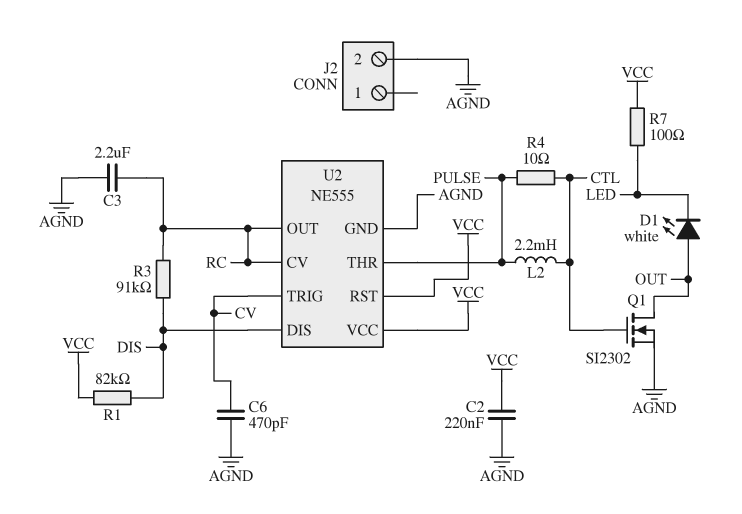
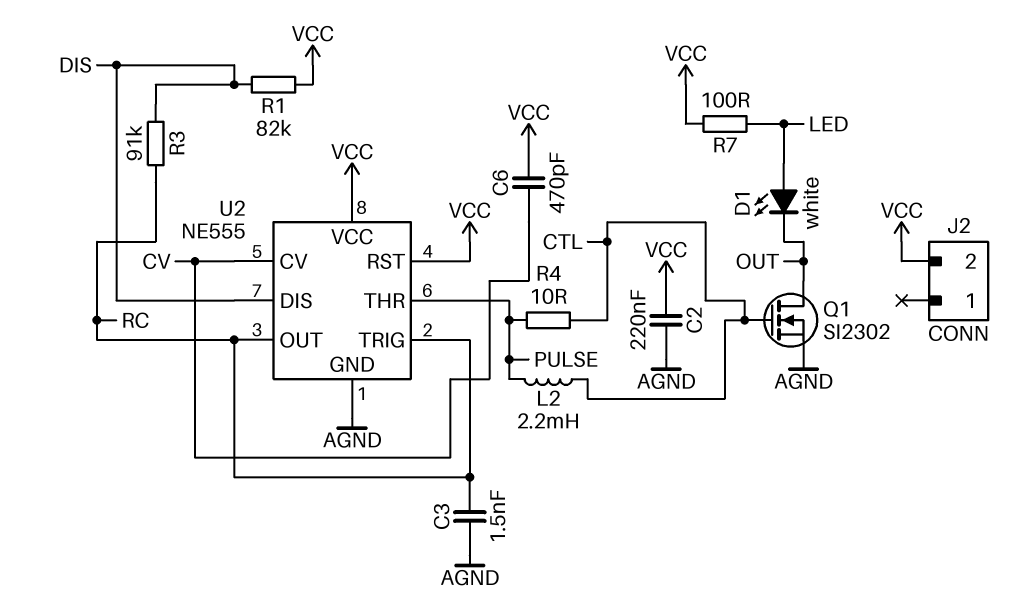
C3: 2.2uF (AGND, RC) -> 1.5nF (AGND, RC)
C6: 470pF (AGND, CV) -> 470pF (CV, VCC)
D1: LED white (A OUT, K LED) -> LED white (A LED, K OUT)
J2 pin 2: AGND -> VCC
U2 pin CV: RC -> CV
U2 pin TRIG: CV -> RC

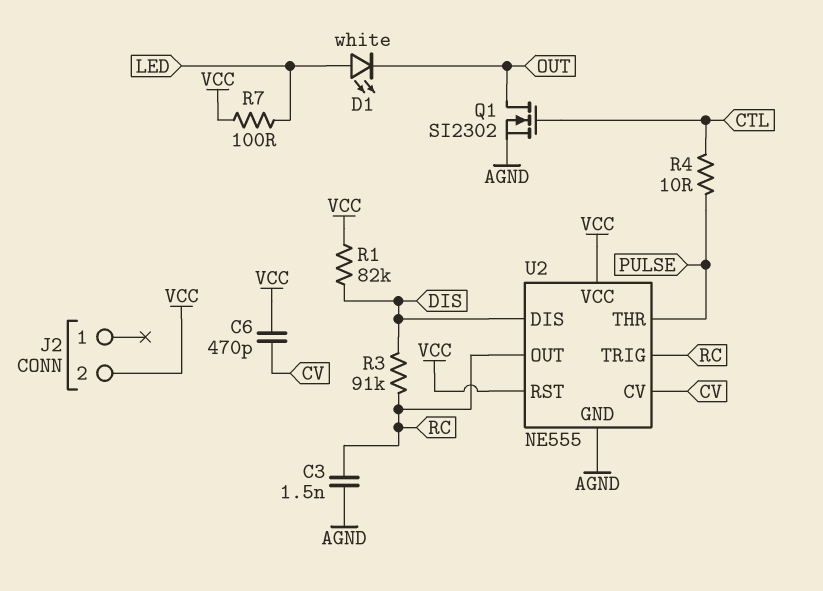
C2: 220nF (AGND, VCC) -> none
L2: 2.2mH (CTL, PULSE) -> none

